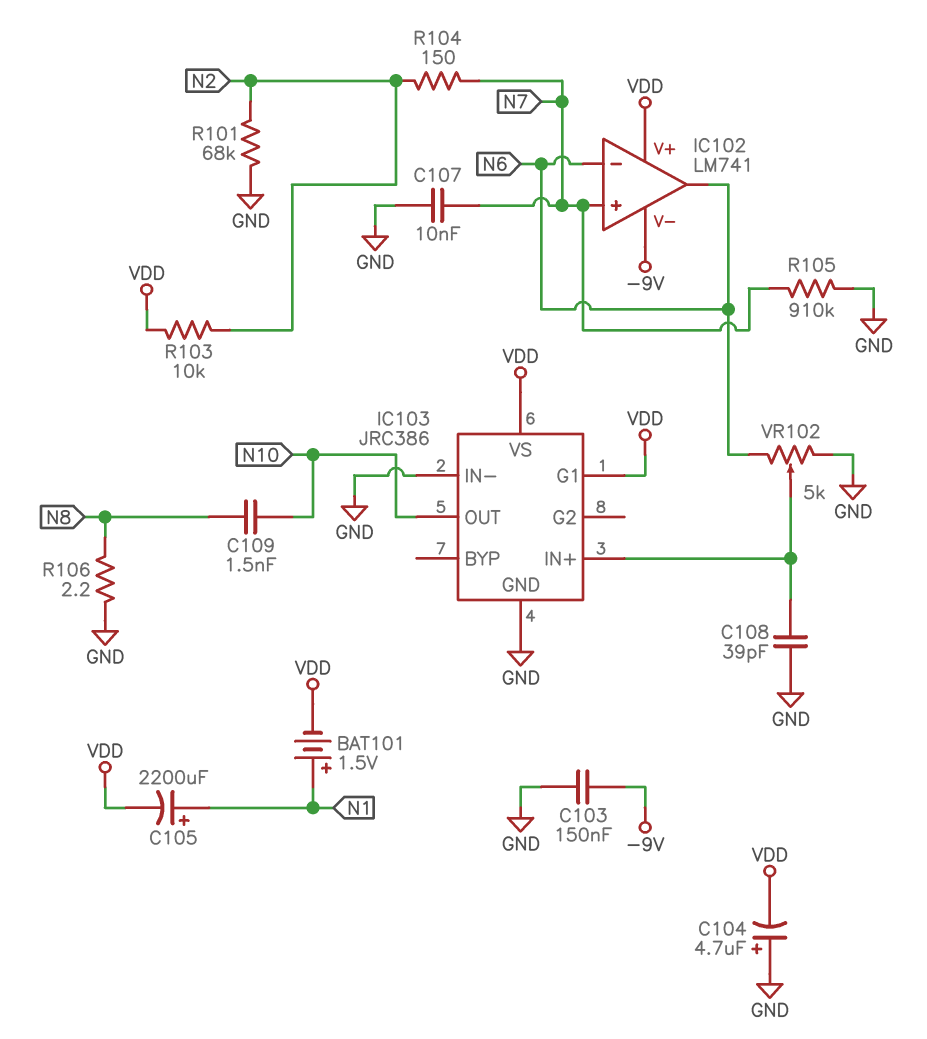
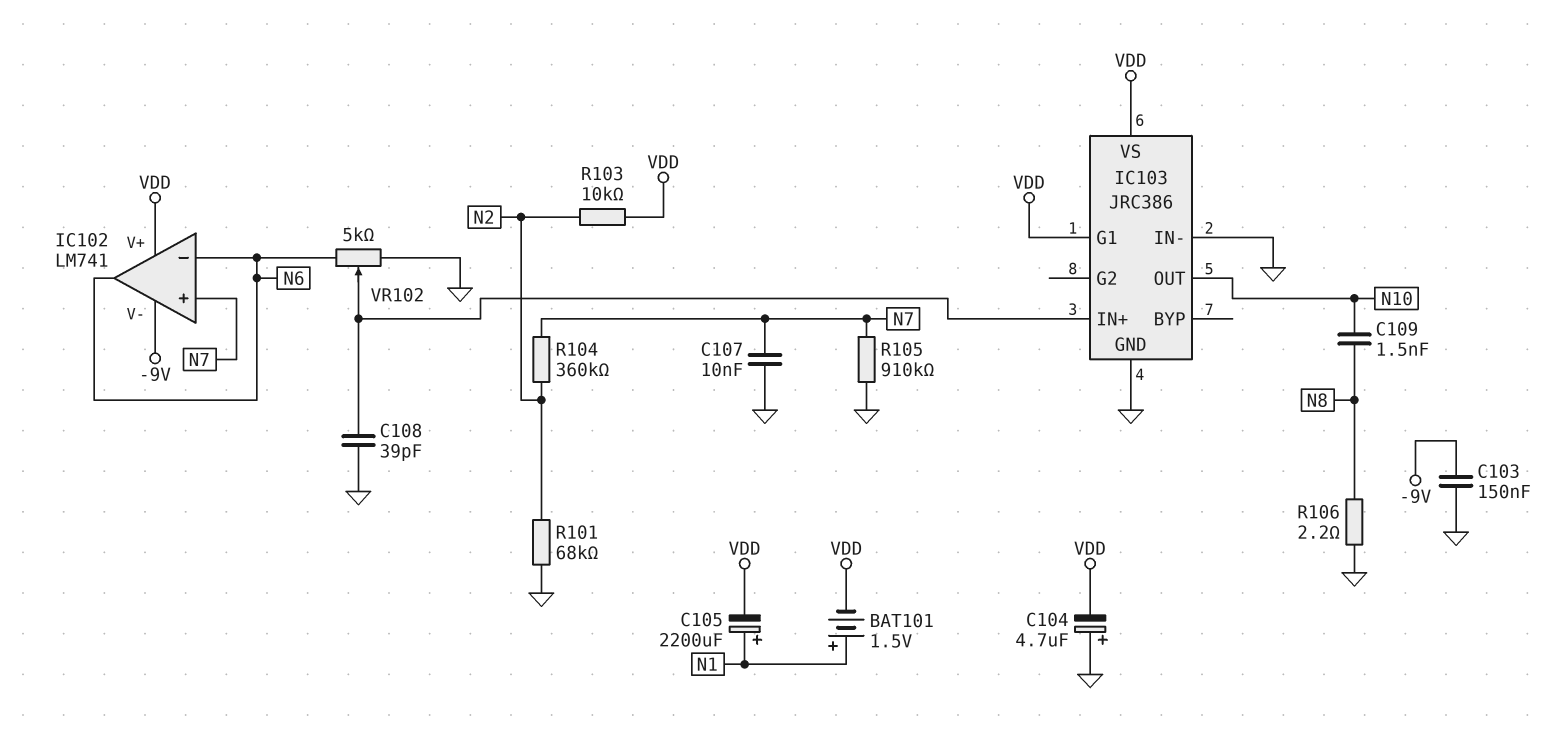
R104: 150 (N2, N7) -> 360k (N2, N7)

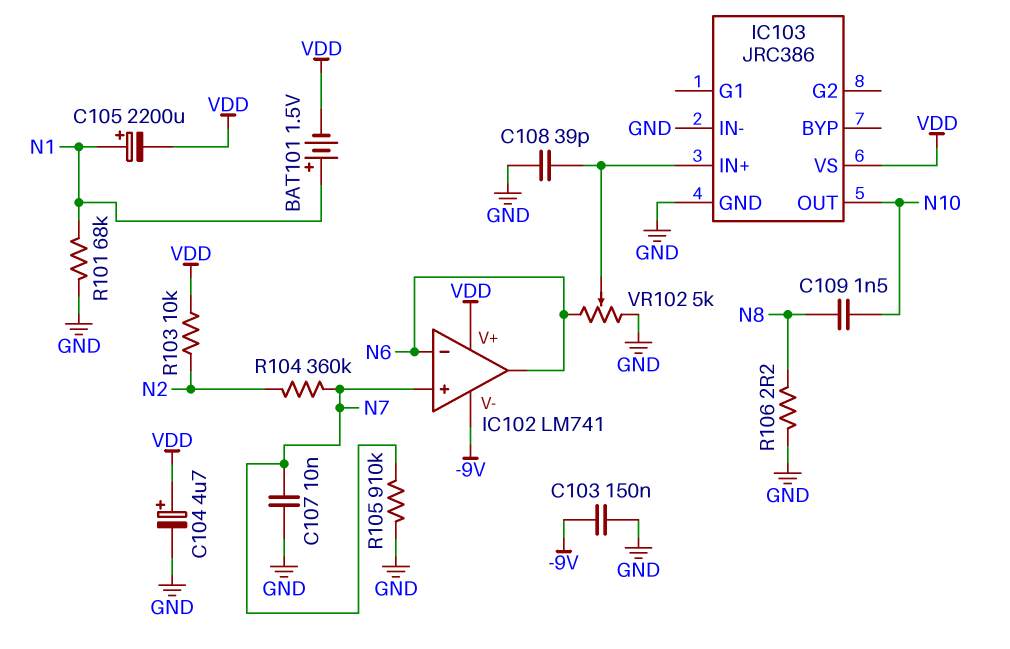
C104: 4.7uF (plus GND, minus VDD) -> 4.7uF (plus VDD, minus GND)
IC103 pin G1: VDD -> none
R101: 68k (GND, N2) -> 68k (GND, N1)

